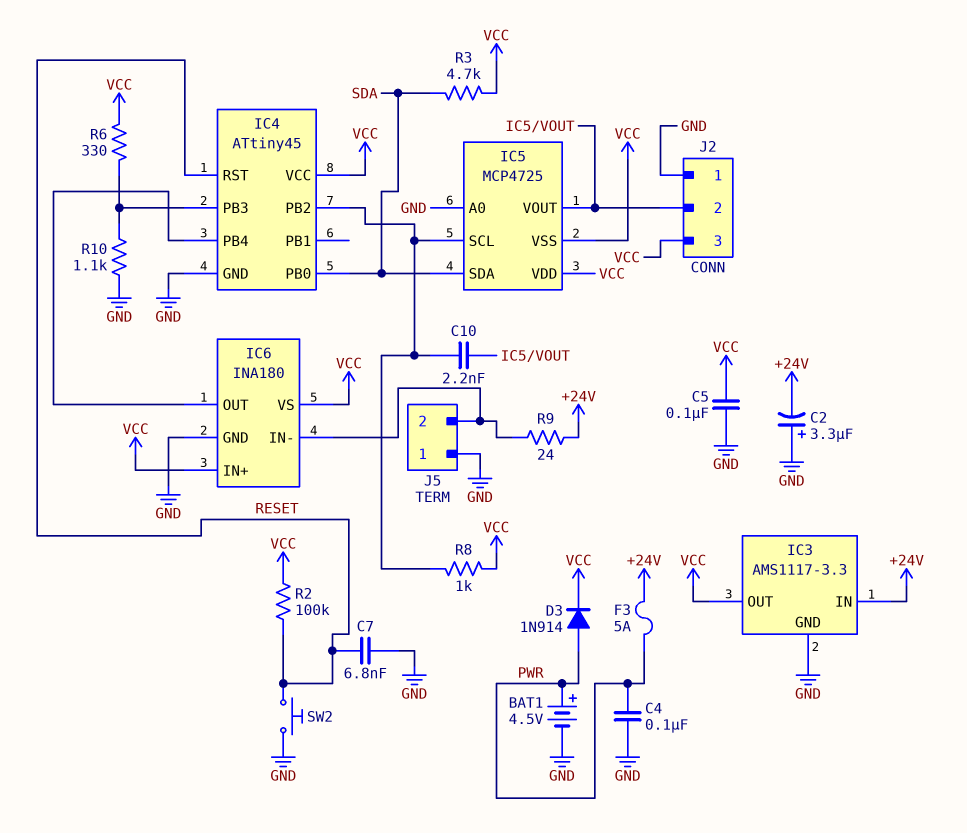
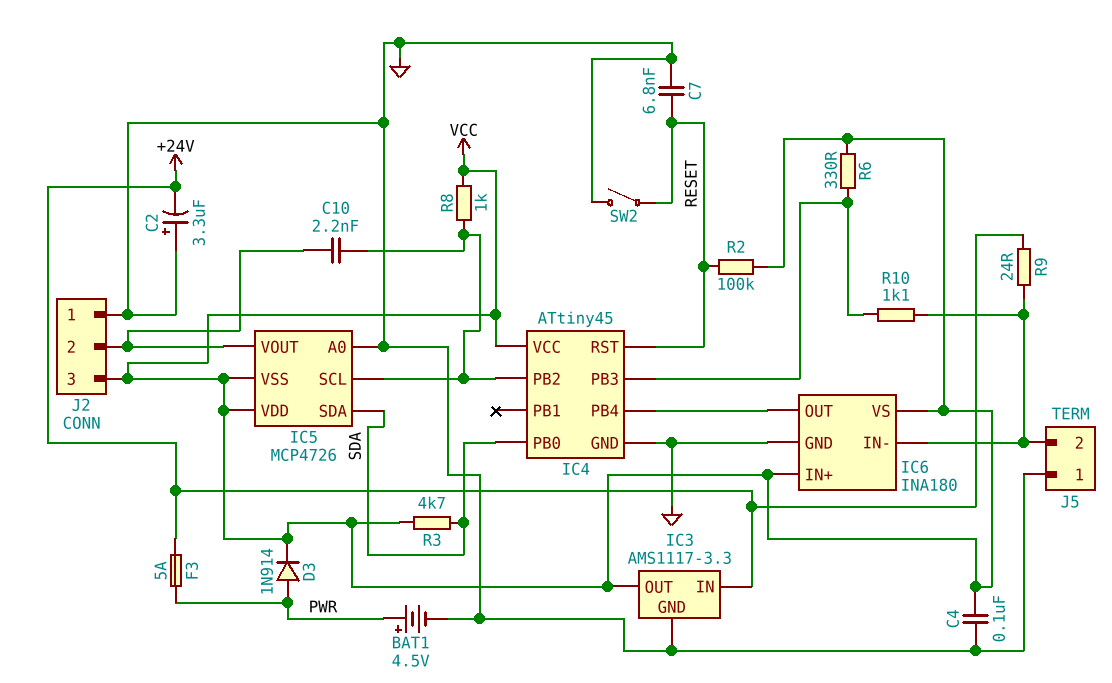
C4: 100nF (GND, PWR) -> 100nF (GND, VCC)
C5: 100nF (GND, VCC) -> none
IC5: MCP4725 -> MCP4726
R10: 1.1k (GND, IC4/PB3) -> 1.1k (IC4/PB3, IC6/IN-)
SW2: button (GND, RESET) -> switch (GND, RESET)

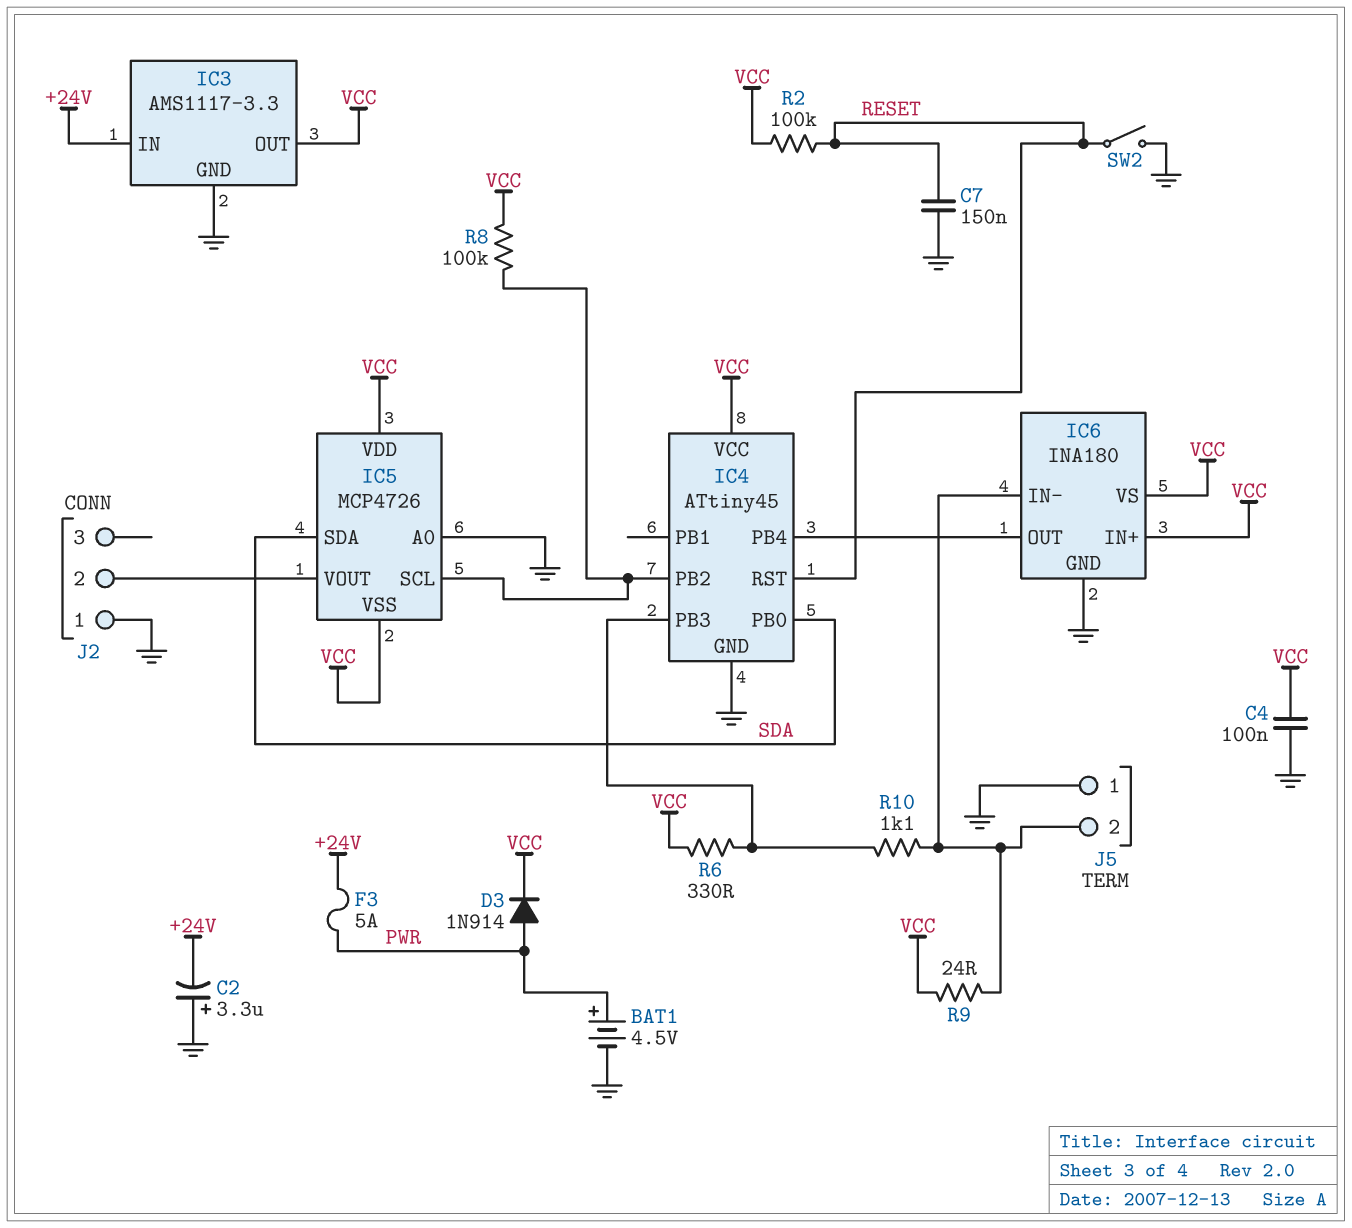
C7: 6.8nF (GND, RESET) -> 150nF (GND, RESET)
C10: 2.2nF (IC4/PB2, IC5/VOUT) -> none
J2 pin 3: VCC -> none
R3: 4.7k (SDA, VCC) -> none
R8: 1k (IC4/PB2, VCC) -> 100k (IC4/PB2, VCC)
R9: 24 (+24V, IC6/IN-) -> 24 (IC6/IN-, VCC)

